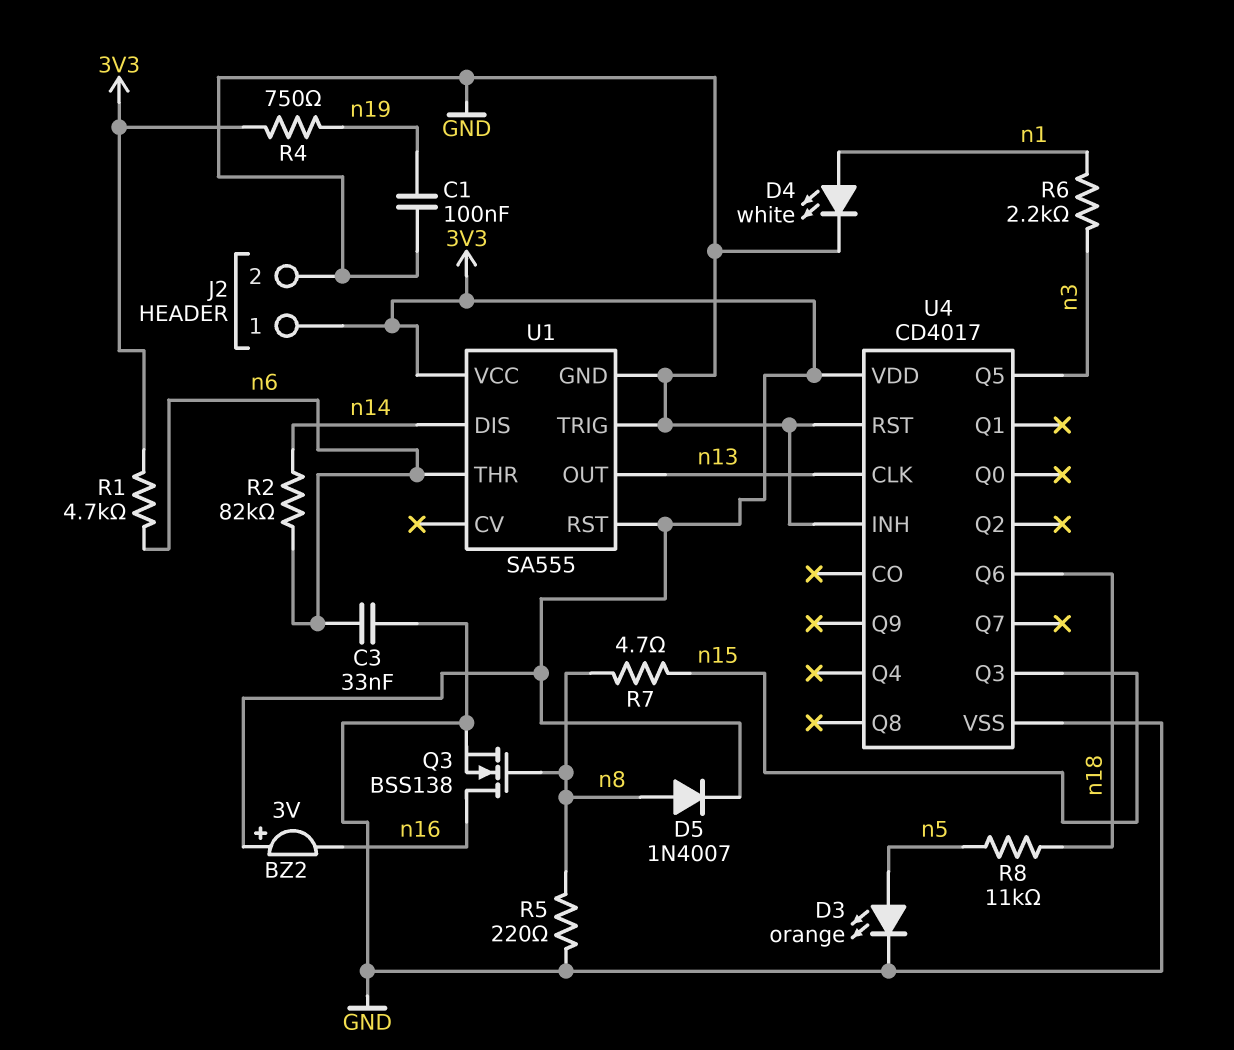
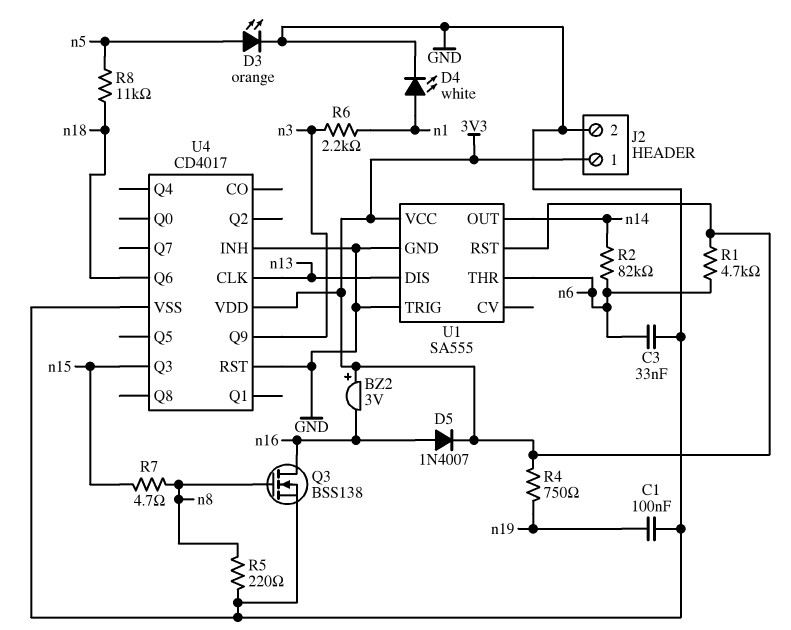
D5: diode 1N4007 (A n8, K 3V3) -> diode 1N4007 (A n16, K 3V3)
U1 pin DIS: n14 -> n13
U1 pin OUT: n13 -> n14
U4 pin Q5: n3 -> none
U4 pin Q9: none -> n3

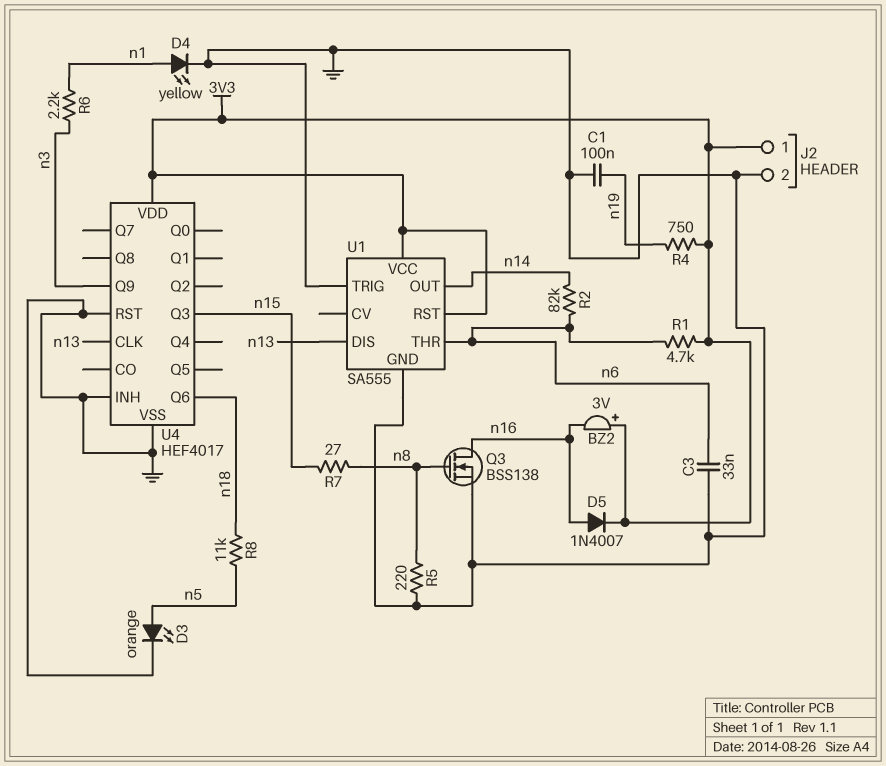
D4: LED white (A n1, K GND) -> LED yellow (A n1, K GND)
R7: 4.7 (n8, n15) -> 27 (n8, n15)
U4: CD4017 -> HEF4017

